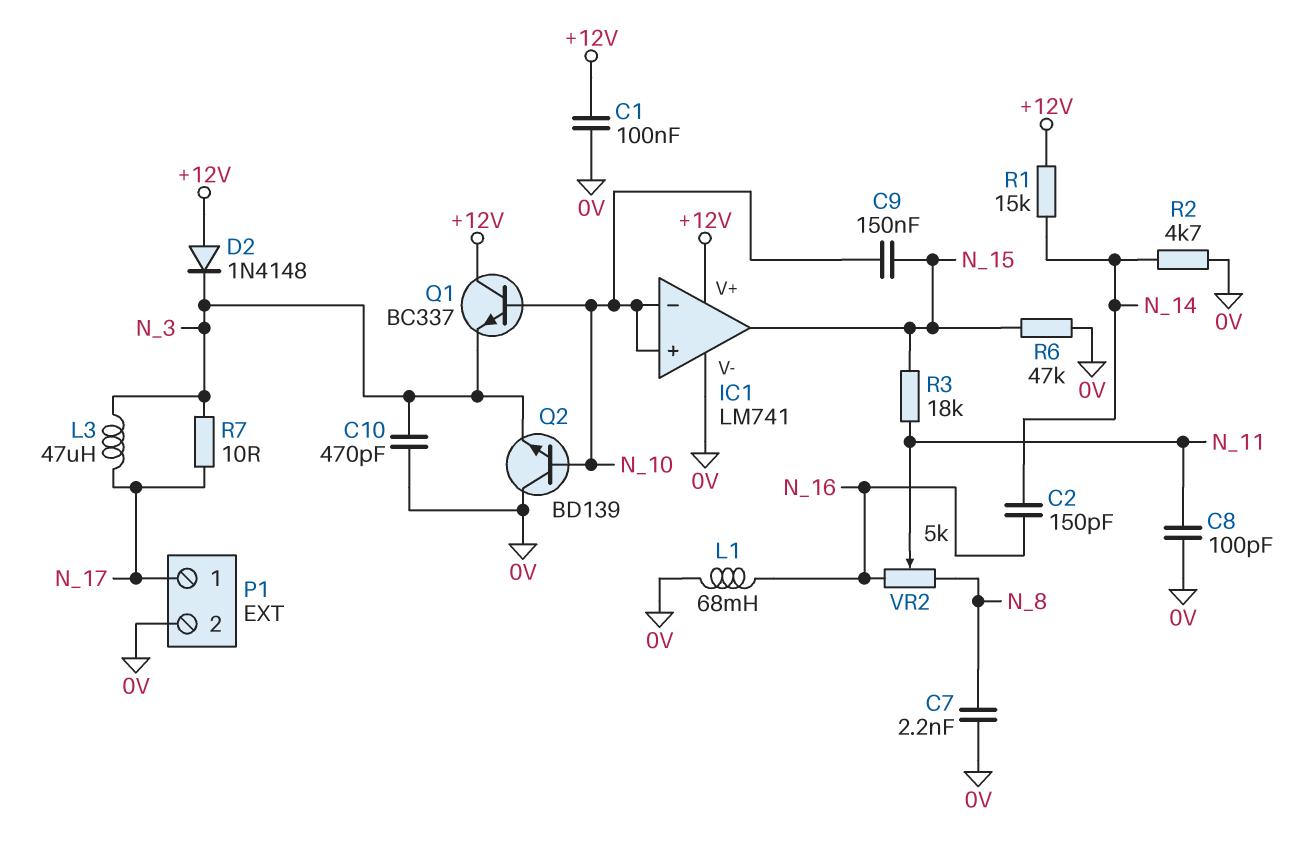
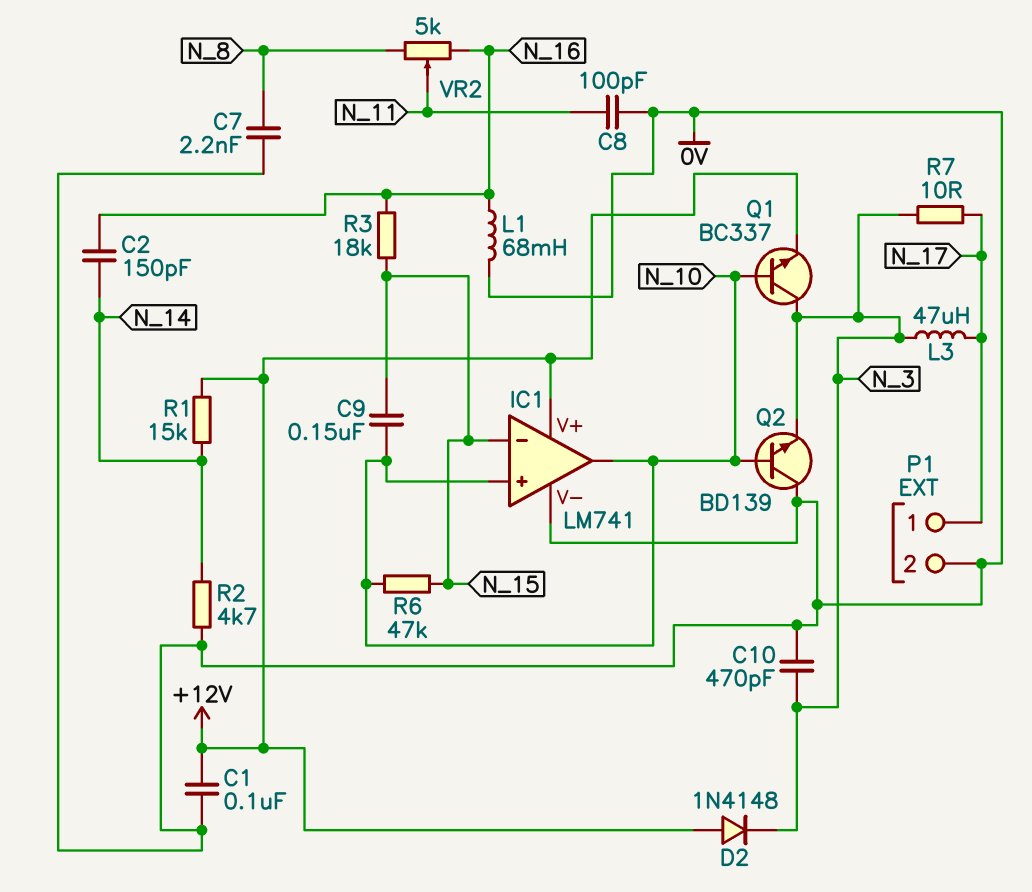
IC1 pin in-: N_10 -> N_15
IC1 pin out: N_15 -> N_10
Q1: NPN BC337 (B N_10, C +12V, E N_3) -> NPN BC337 (B N_10, C N_3, E +12V)
R3: 18k (N_11, N_15) -> 18k (N_15, N_16)
R6: 47k (0V, N_15) -> 47k (N_10, N_15)

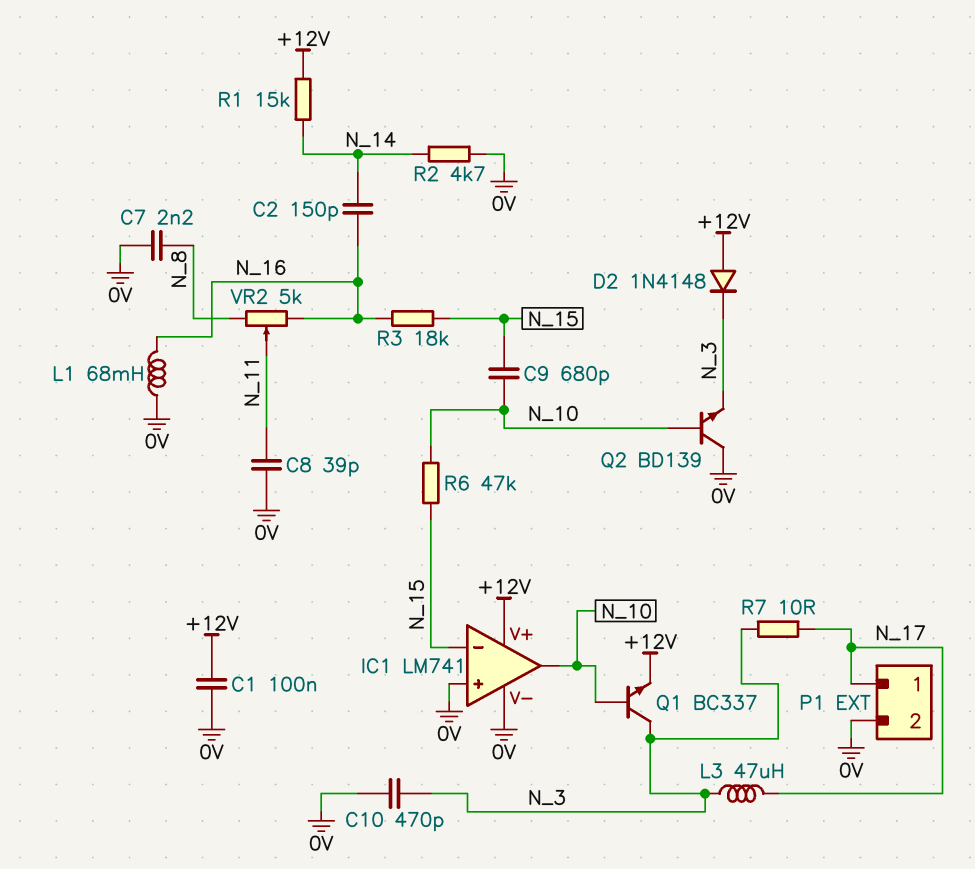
C8: 100pF (0V, N_11) -> 39pF (0V, N_11)
C9: 150nF (N_10, N_15) -> 680pF (N_10, N_15)
IC1 pin in+: N_10 -> 0V

